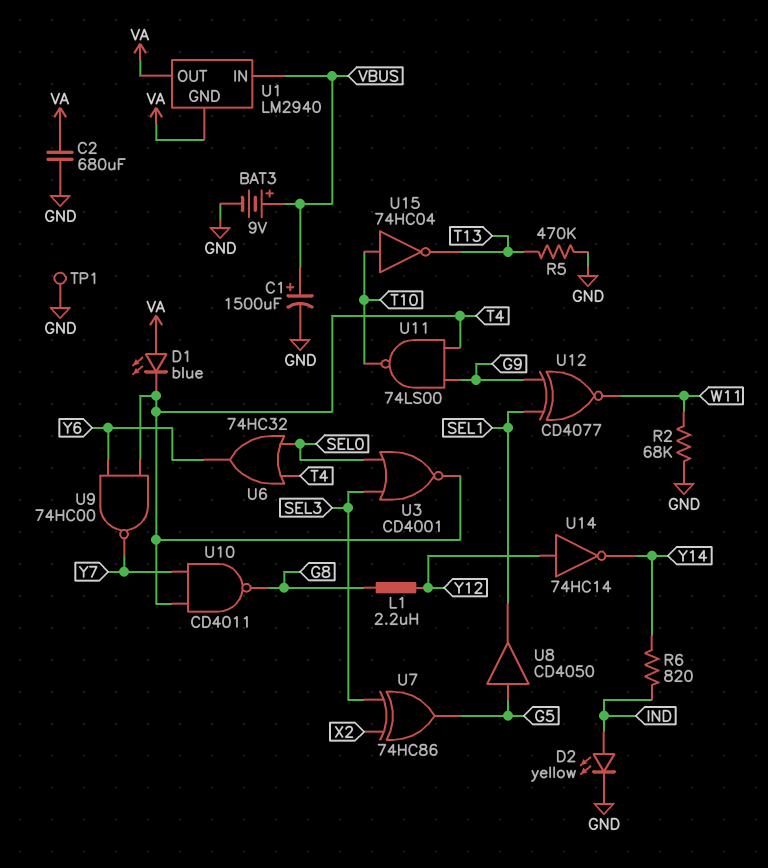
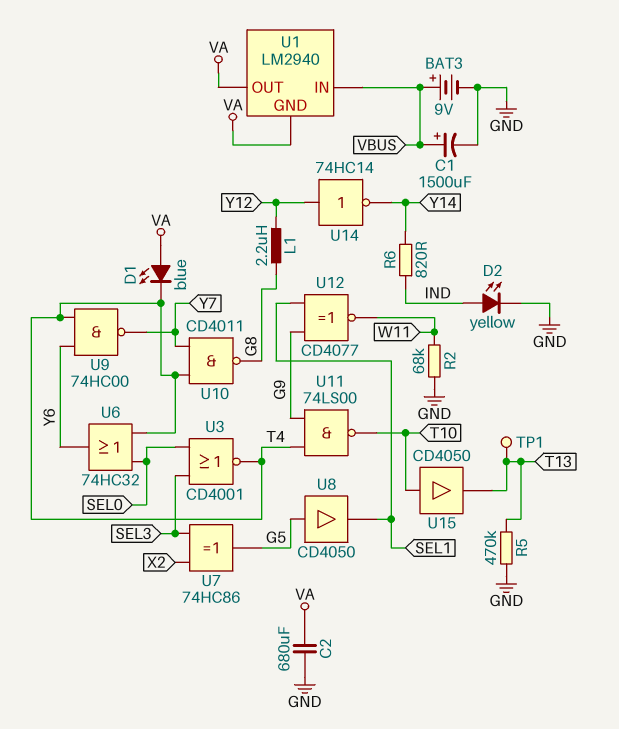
TP1: test point (GND) -> test point (T13)
U15: NOT 74HC04 (in T10, out T13) -> buffer CD4050 (in T10, out T13)

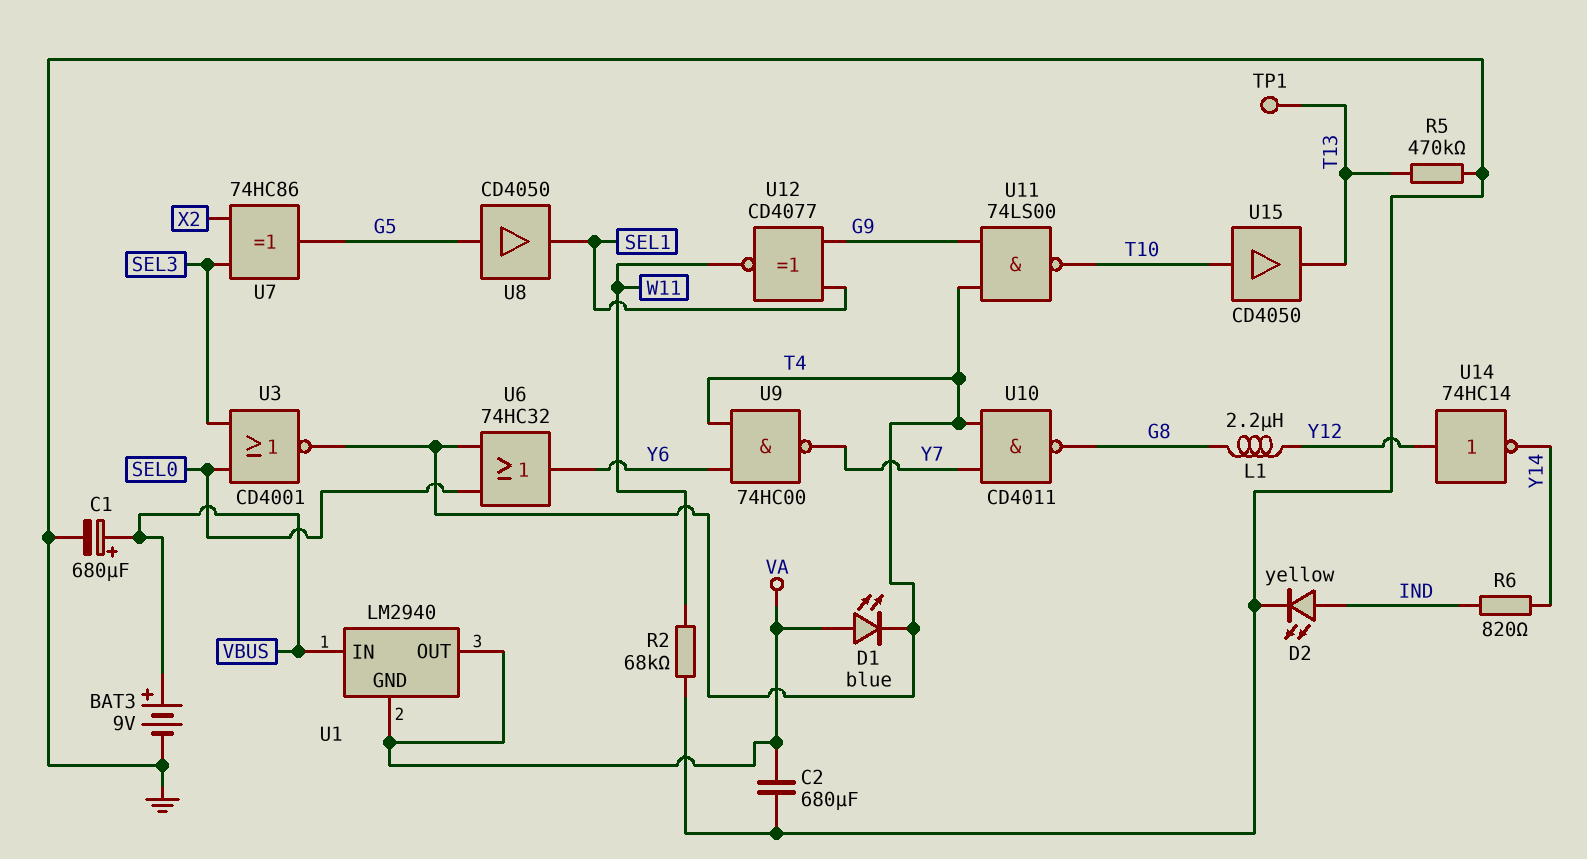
C1: 1500uF (plus VBUS, minus GND) -> 680uF (plus VBUS, minus GND)

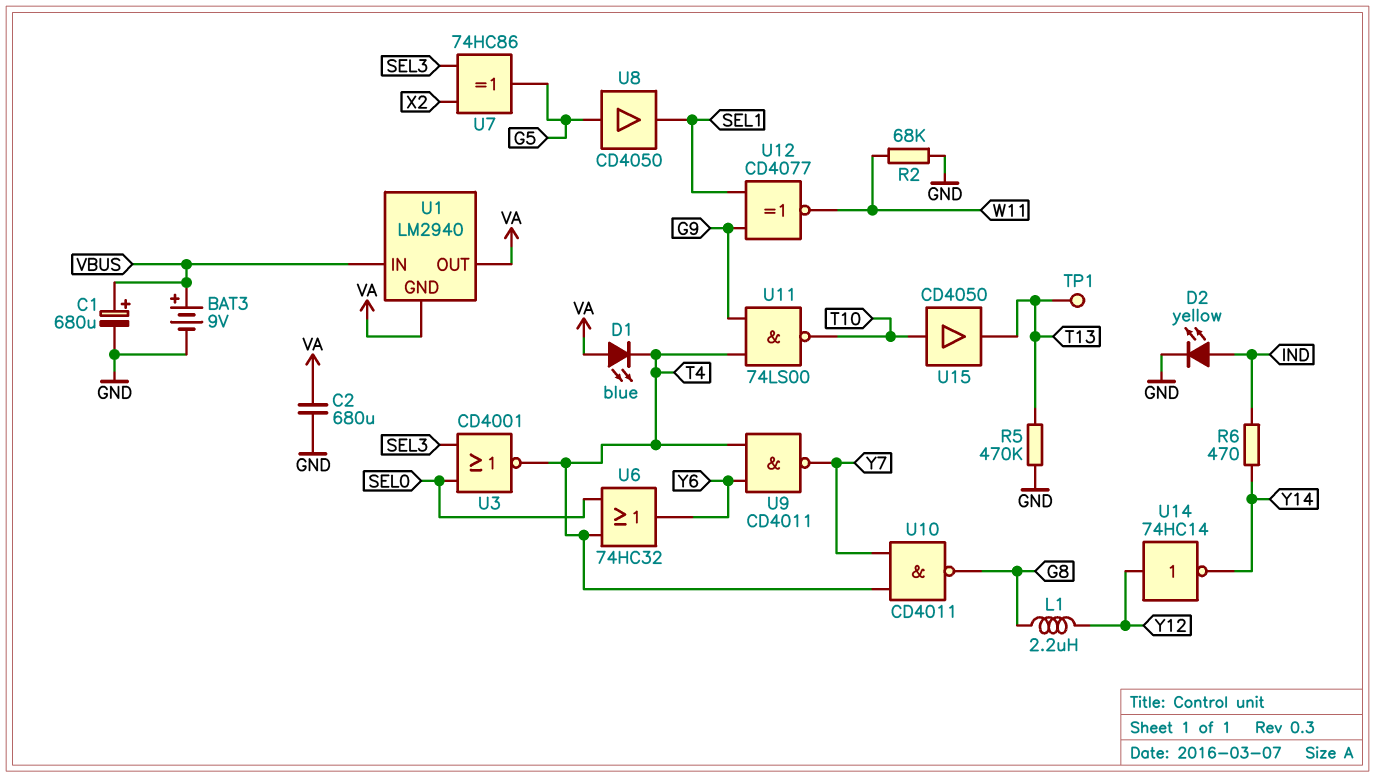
R6: 820 (IND, Y14) -> 470 (IND, Y14)
U9: NAND 74HC00 (in T4, in Y6, out Y7) -> NAND CD4011 (in T4, in Y6, out Y7)

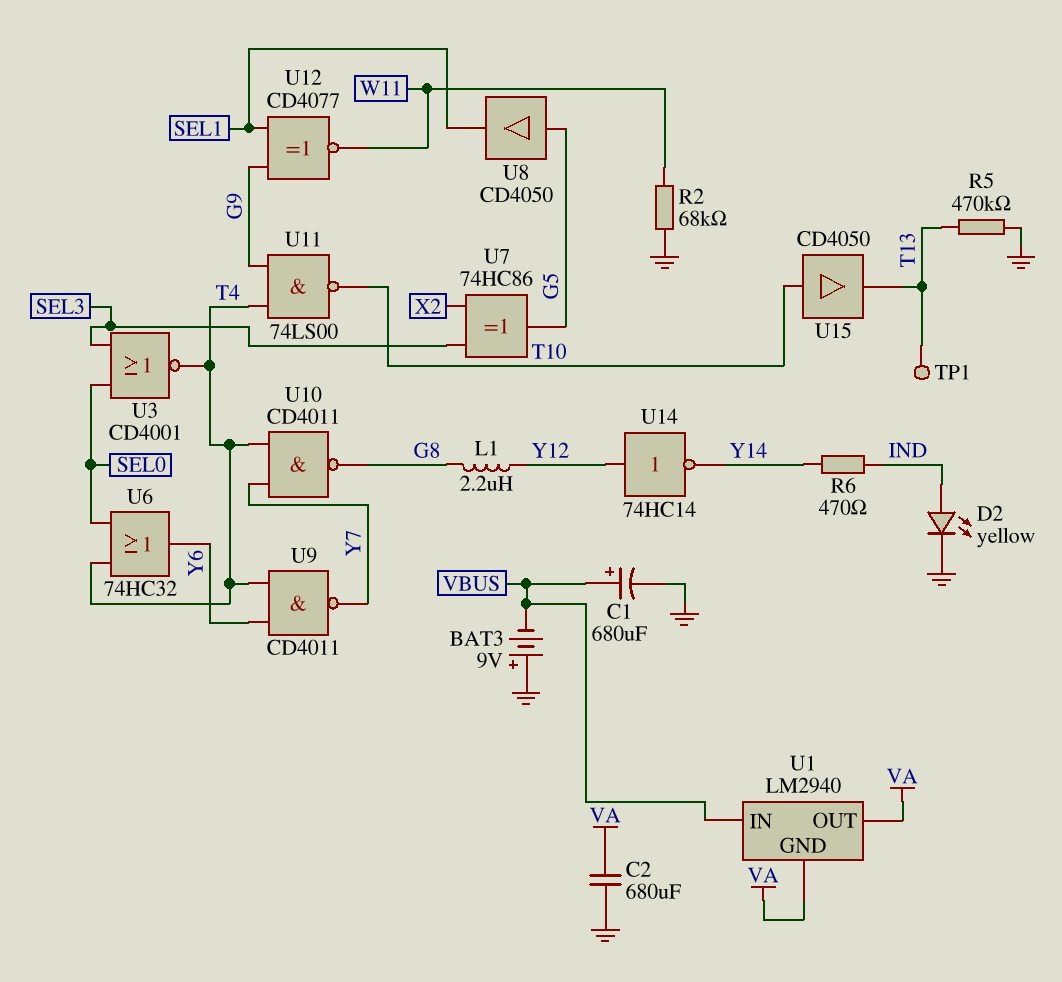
BAT3: 9V (plus VBUS, minus GND) -> 9V (plus GND, minus VBUS)
D1: LED blue (A VA, K T4) -> none

